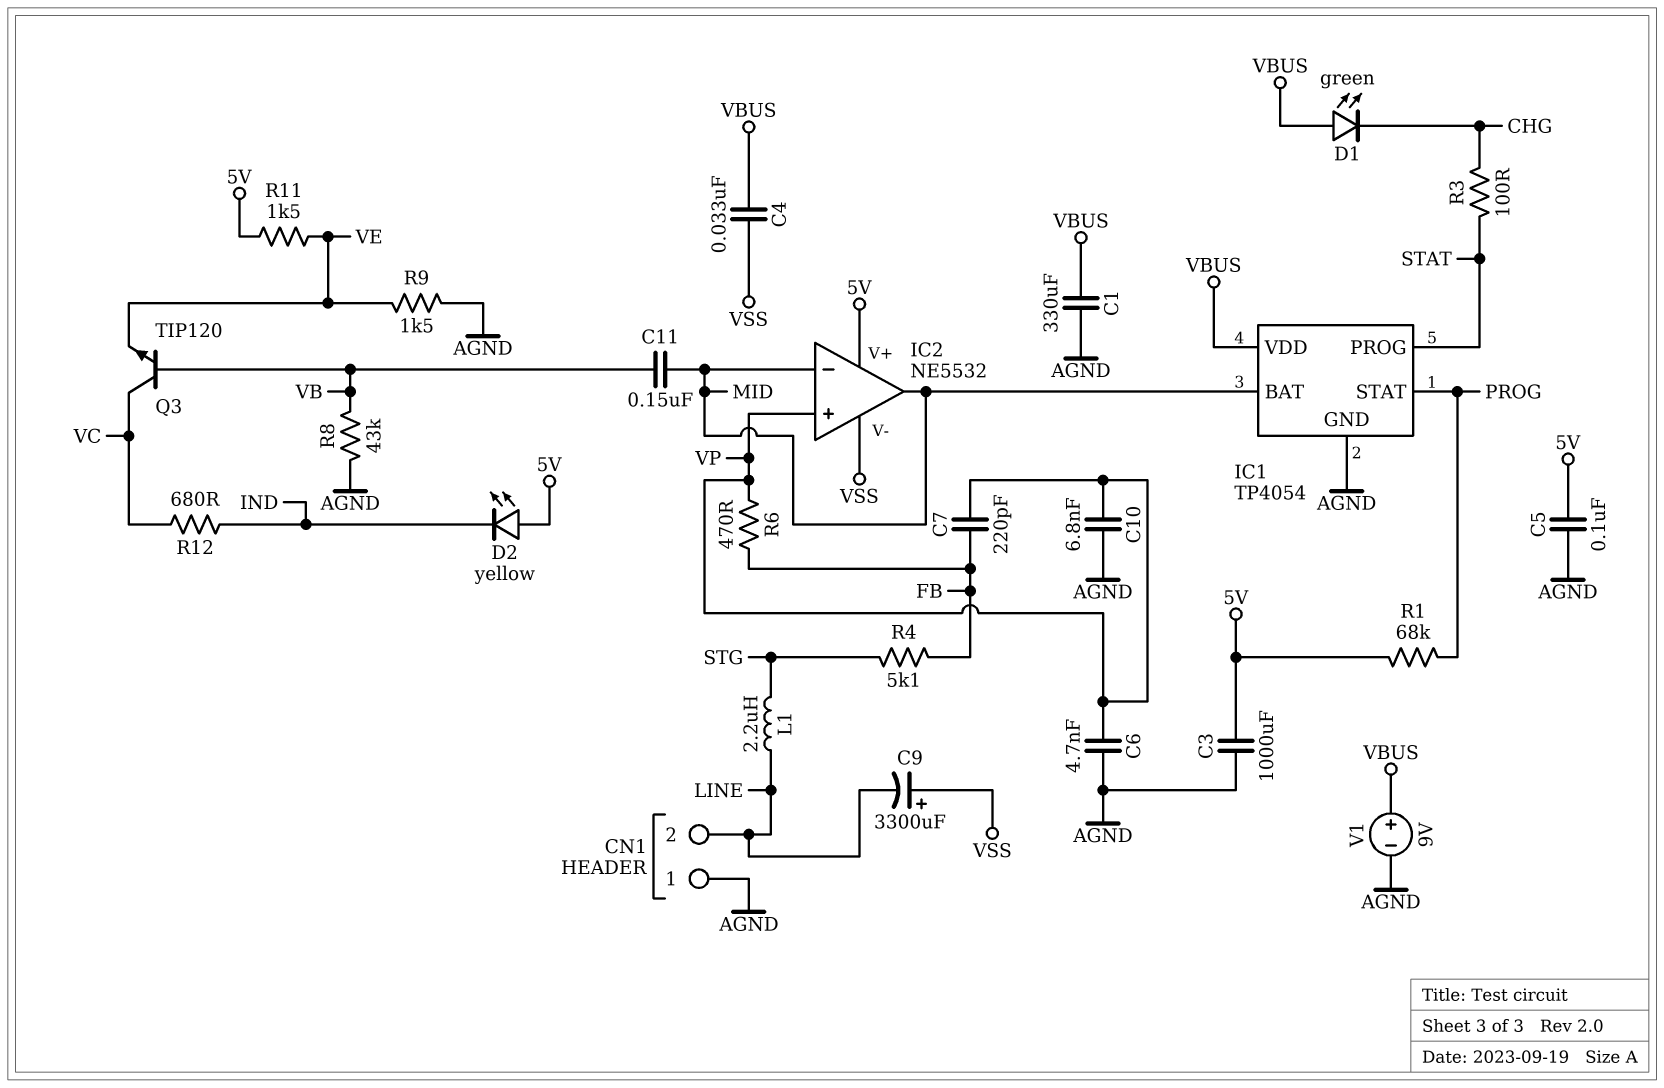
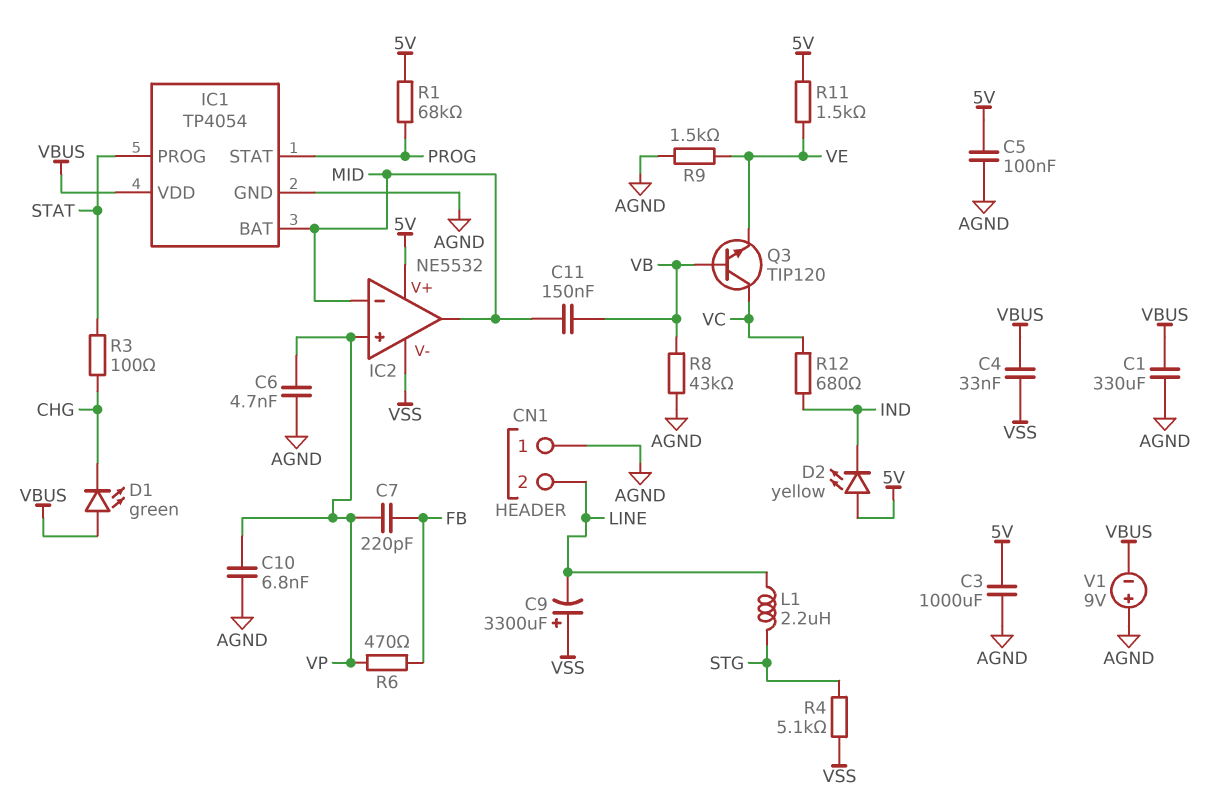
R4: 5.1k (FB, STG) -> 5.1k (STG, VSS)
V1: 9V (plus VBUS, minus AGND) -> 9V (plus AGND, minus VBUS)

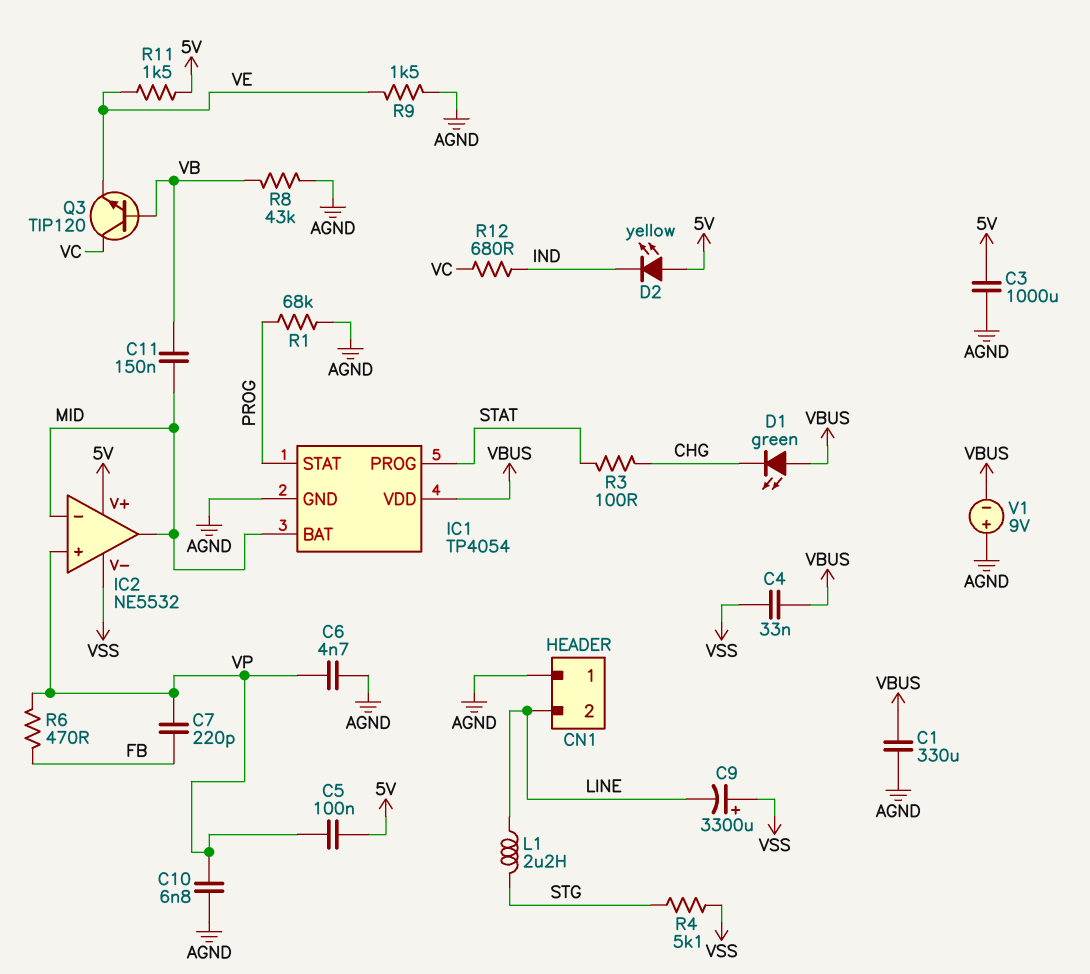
C5: 100nF (5V, AGND) -> 100nF (5V, VP)
R1: 68k (5V, PROG) -> 68k (AGND, PROG)

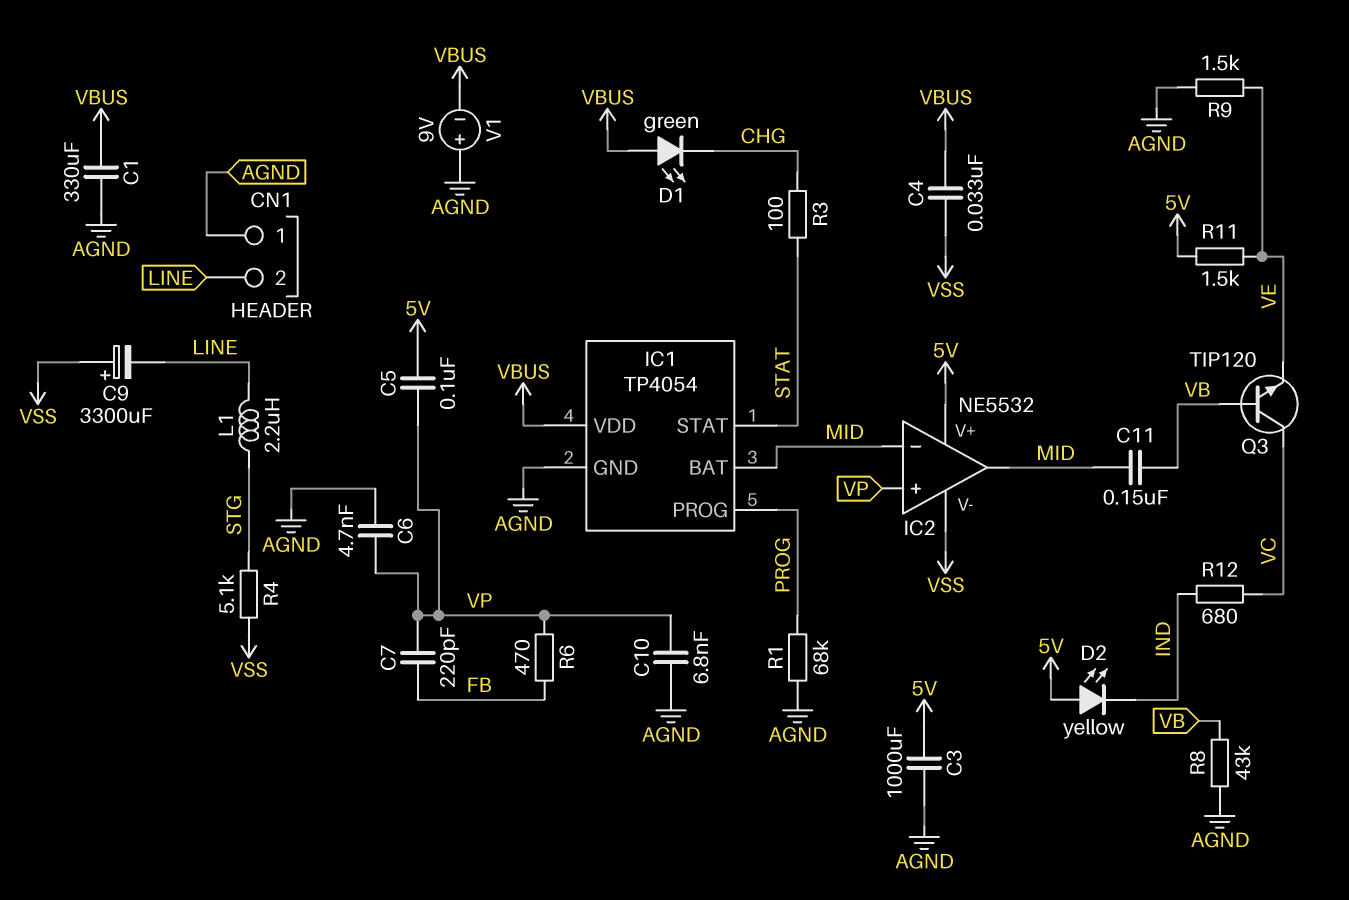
IC1 pin PROG: STAT -> PROG
IC1 pin STAT: PROG -> STAT

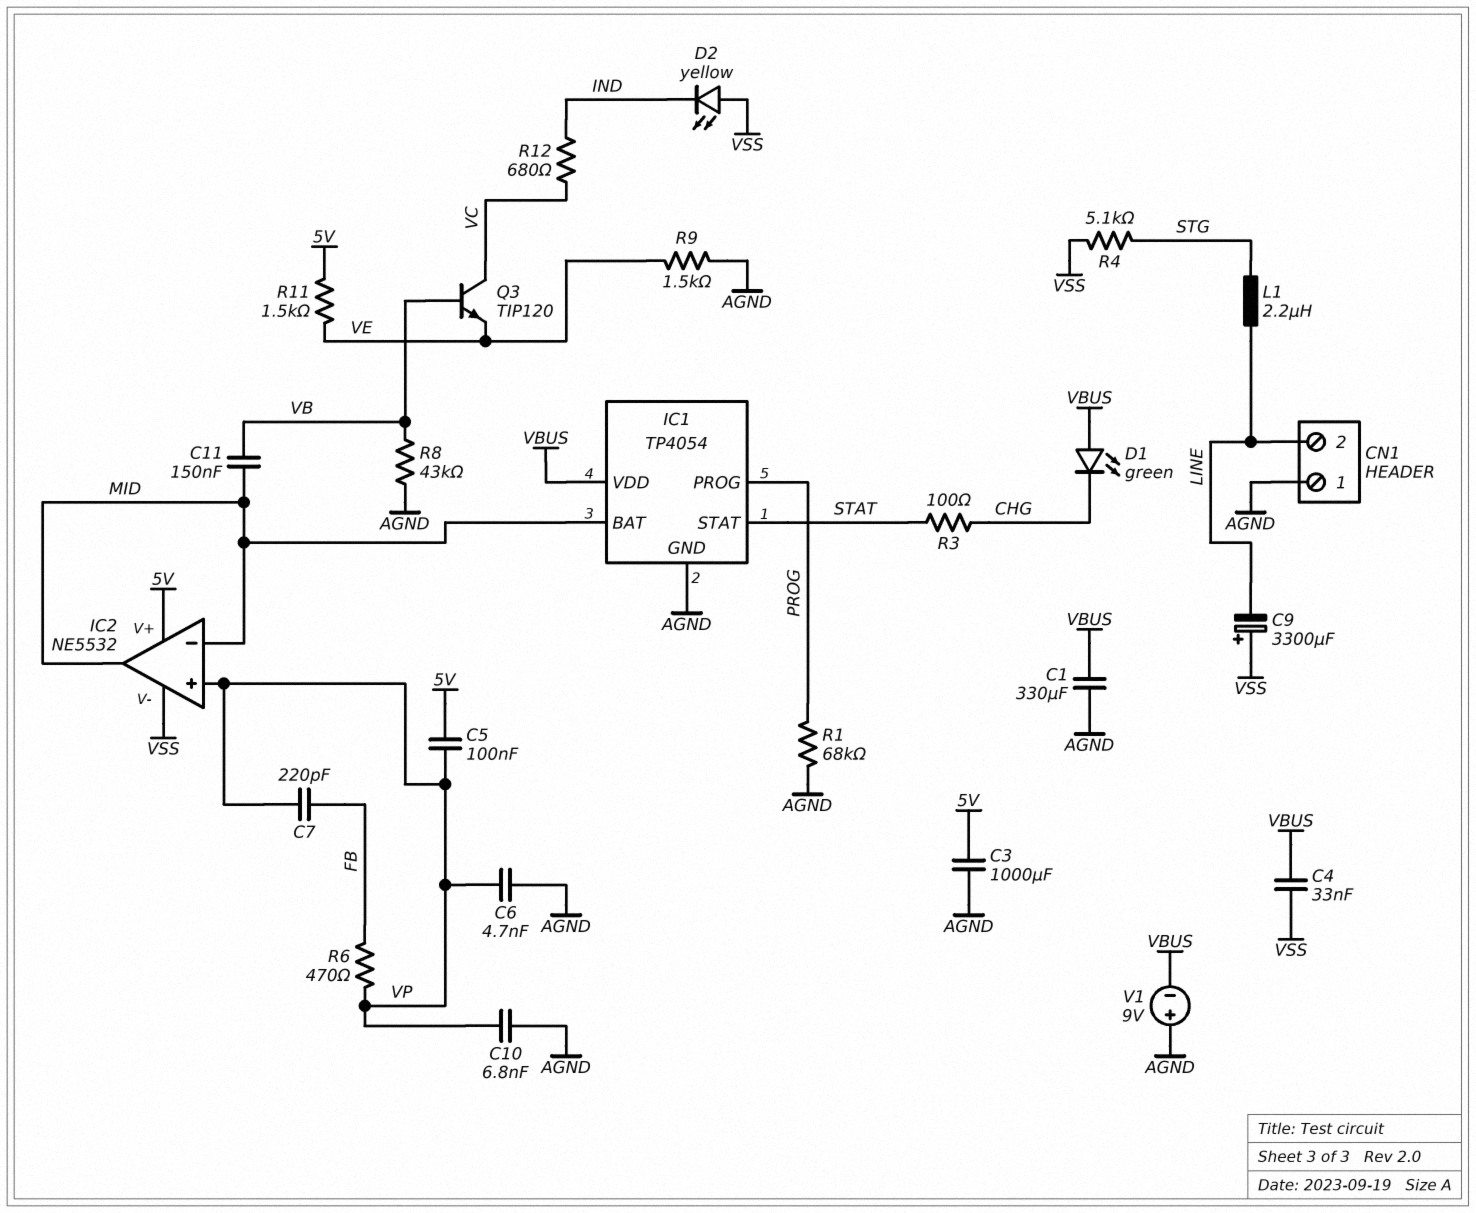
D2: LED yellow (A 5V, K IND) -> LED yellow (A VSS, K IND)

